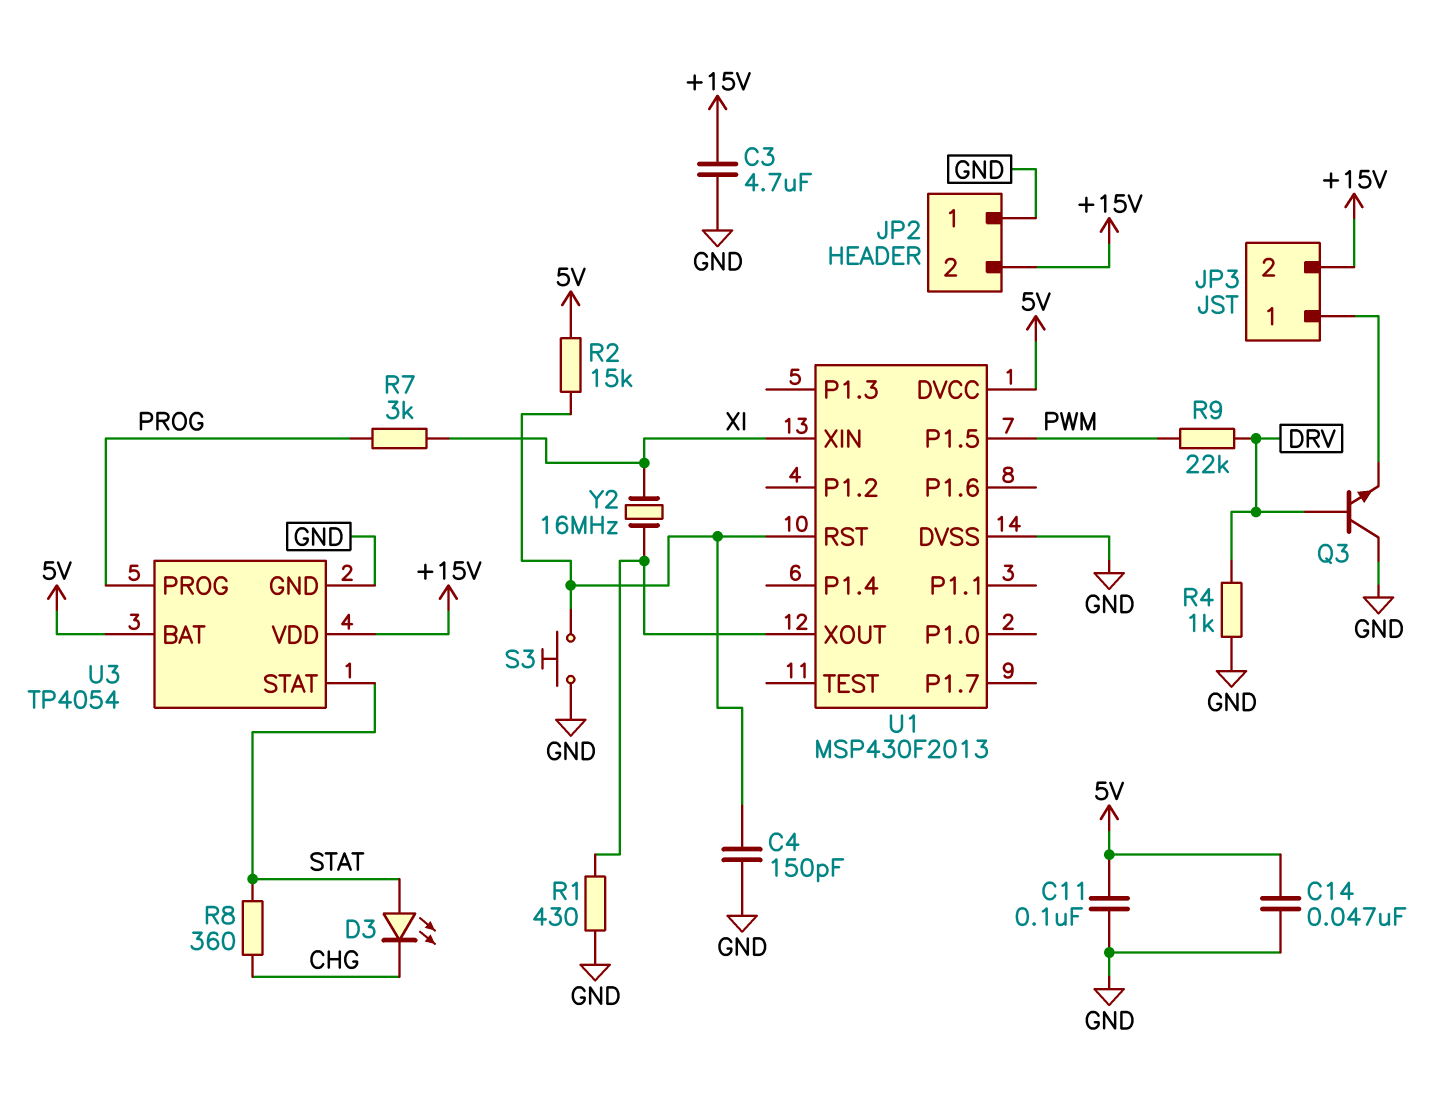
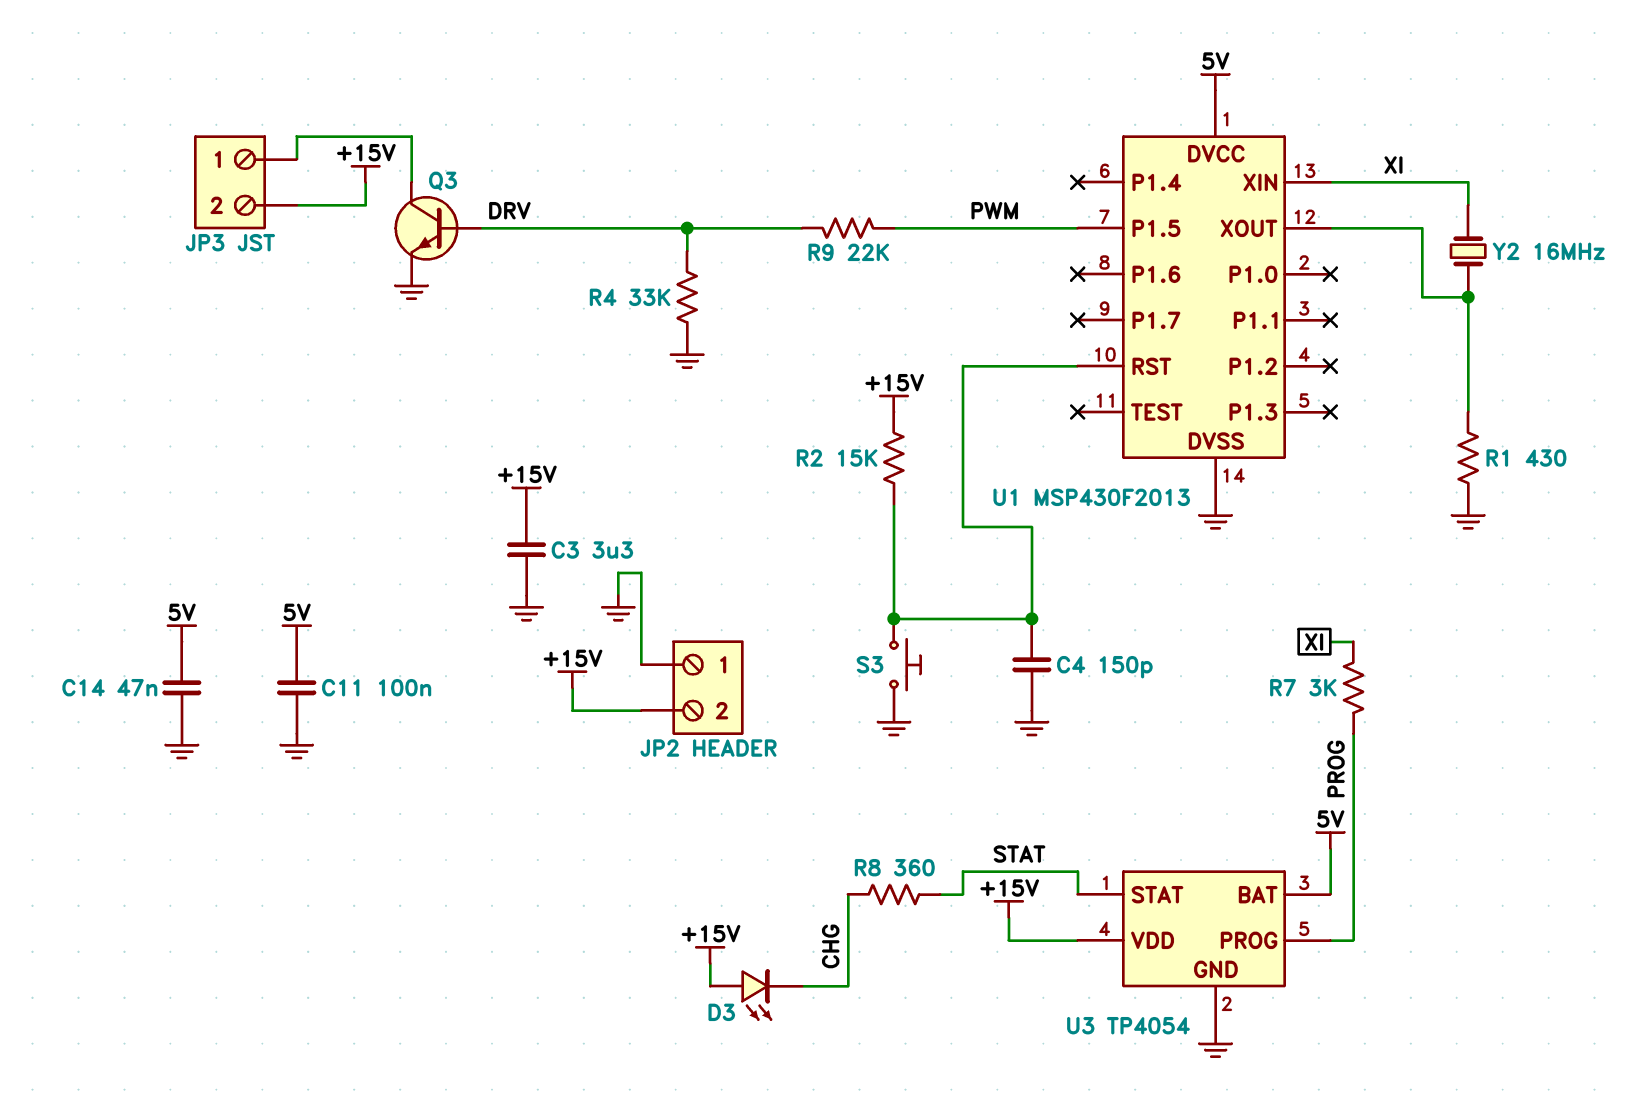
C3: 4.7uF (+15V, GND) -> 3.3uF (+15V, GND)
D3: LED (A STAT, K CHG) -> LED (A +15V, K CHG)
Q3: NPN (B DRV, C GND, E JP3/1) -> NPN (B DRV, C JP3/1, E GND)
R2: 15k (5V, U1/RST) -> 15k (+15V, U1/RST)
R4: 1k (DRV, GND) -> 33k (DRV, GND)

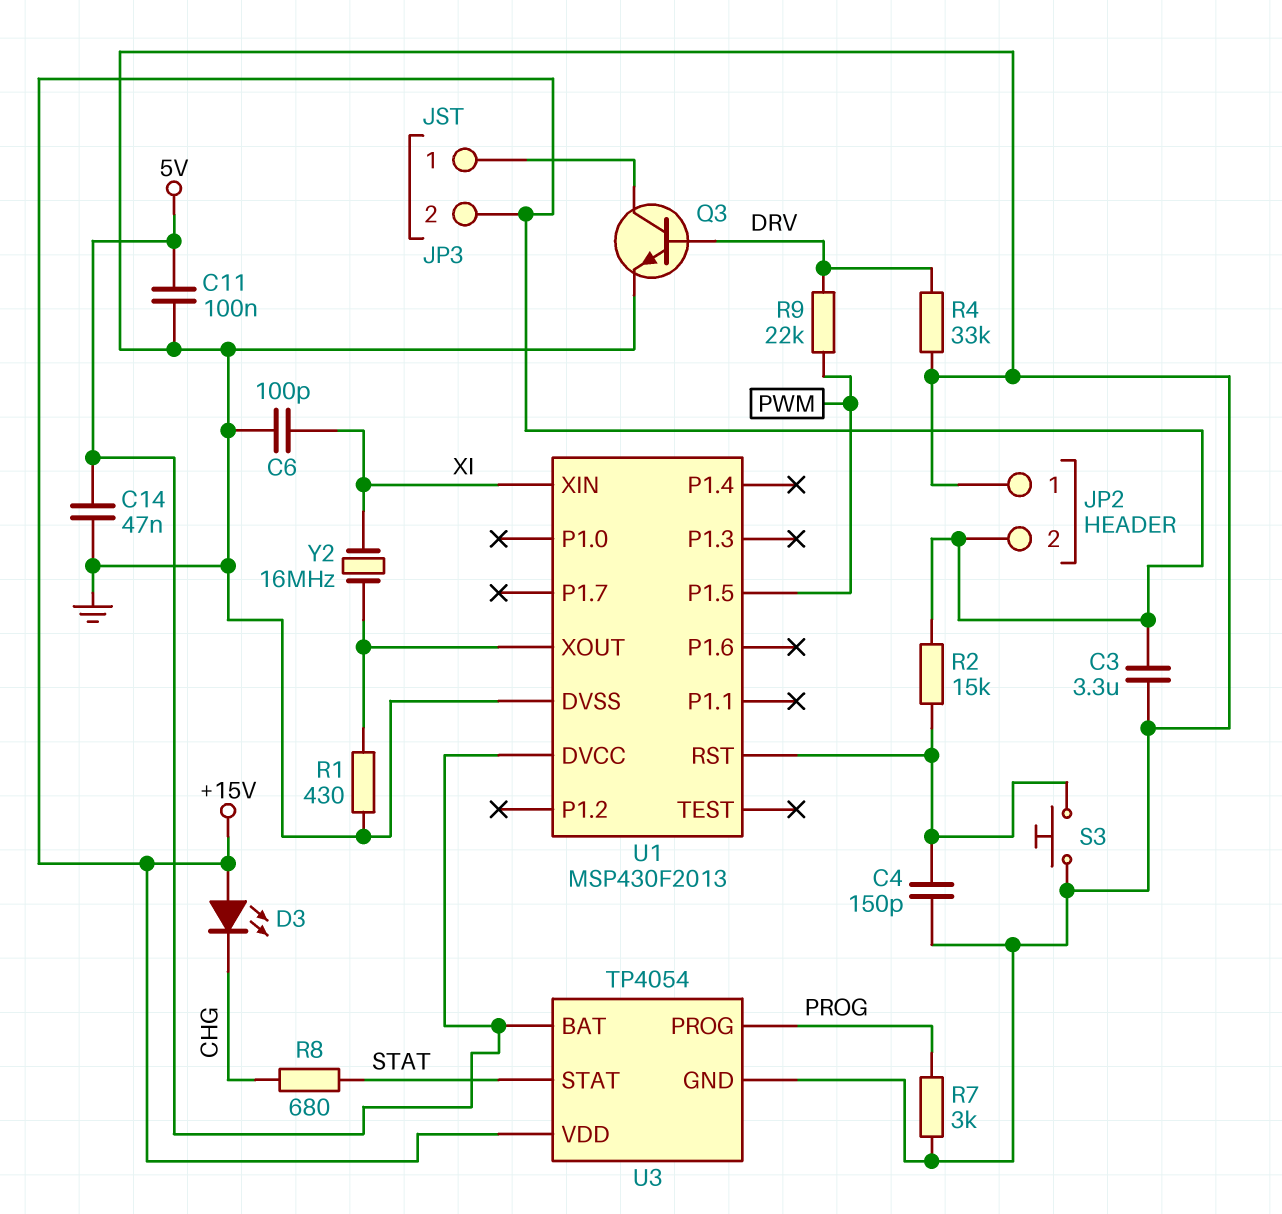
C6: none -> 100pF (GND, XI)
R7: 3k (PROG, XI) -> 3k (GND, PROG)
R8: 360 (CHG, STAT) -> 680 (CHG, STAT)

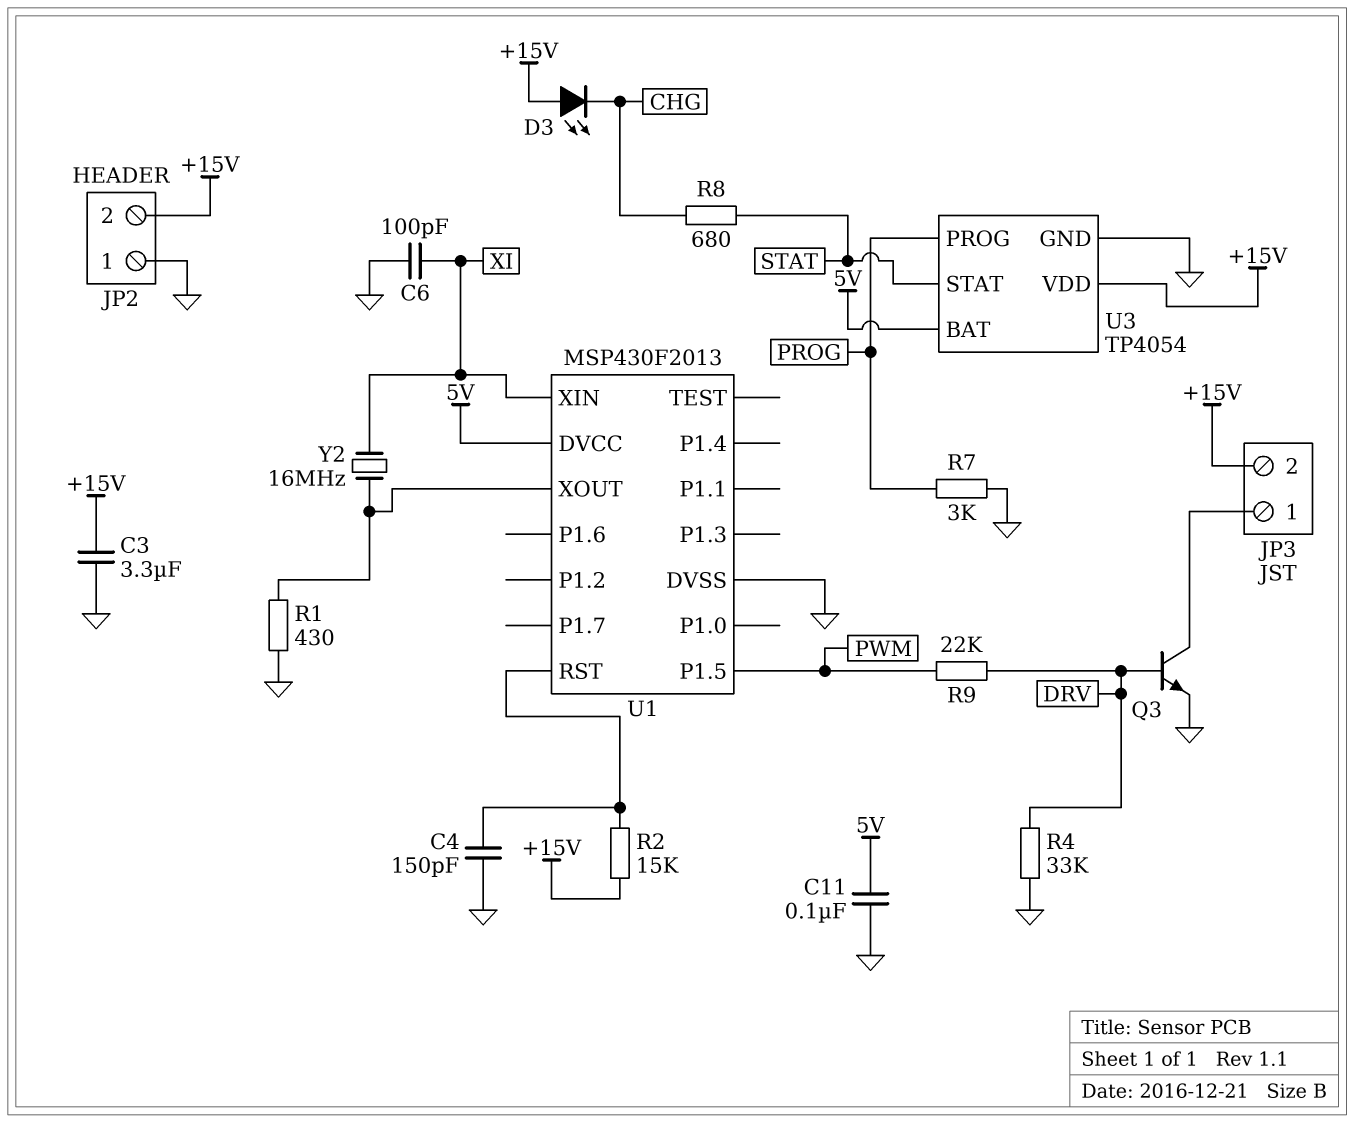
C14: 47nF (5V, GND) -> none
S3: button (GND, U1/RST) -> none

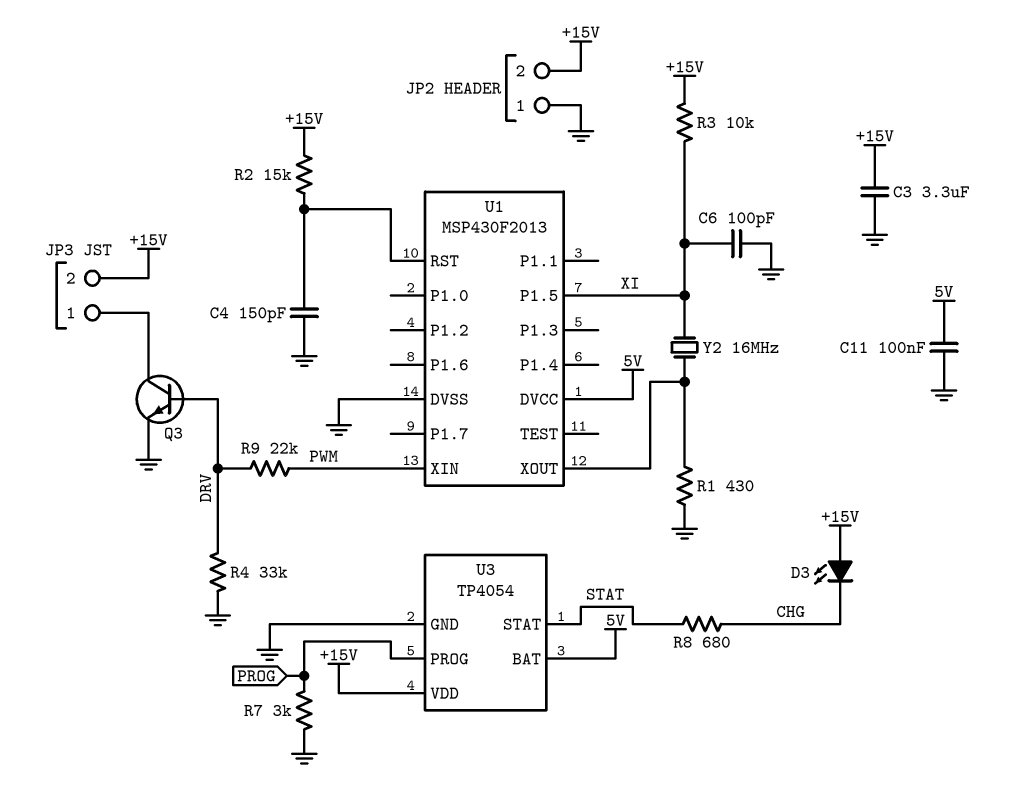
R3: none -> 10k (+15V, XI)
U1 pin P1.5: PWM -> XI
U1 pin XIN: XI -> PWM

